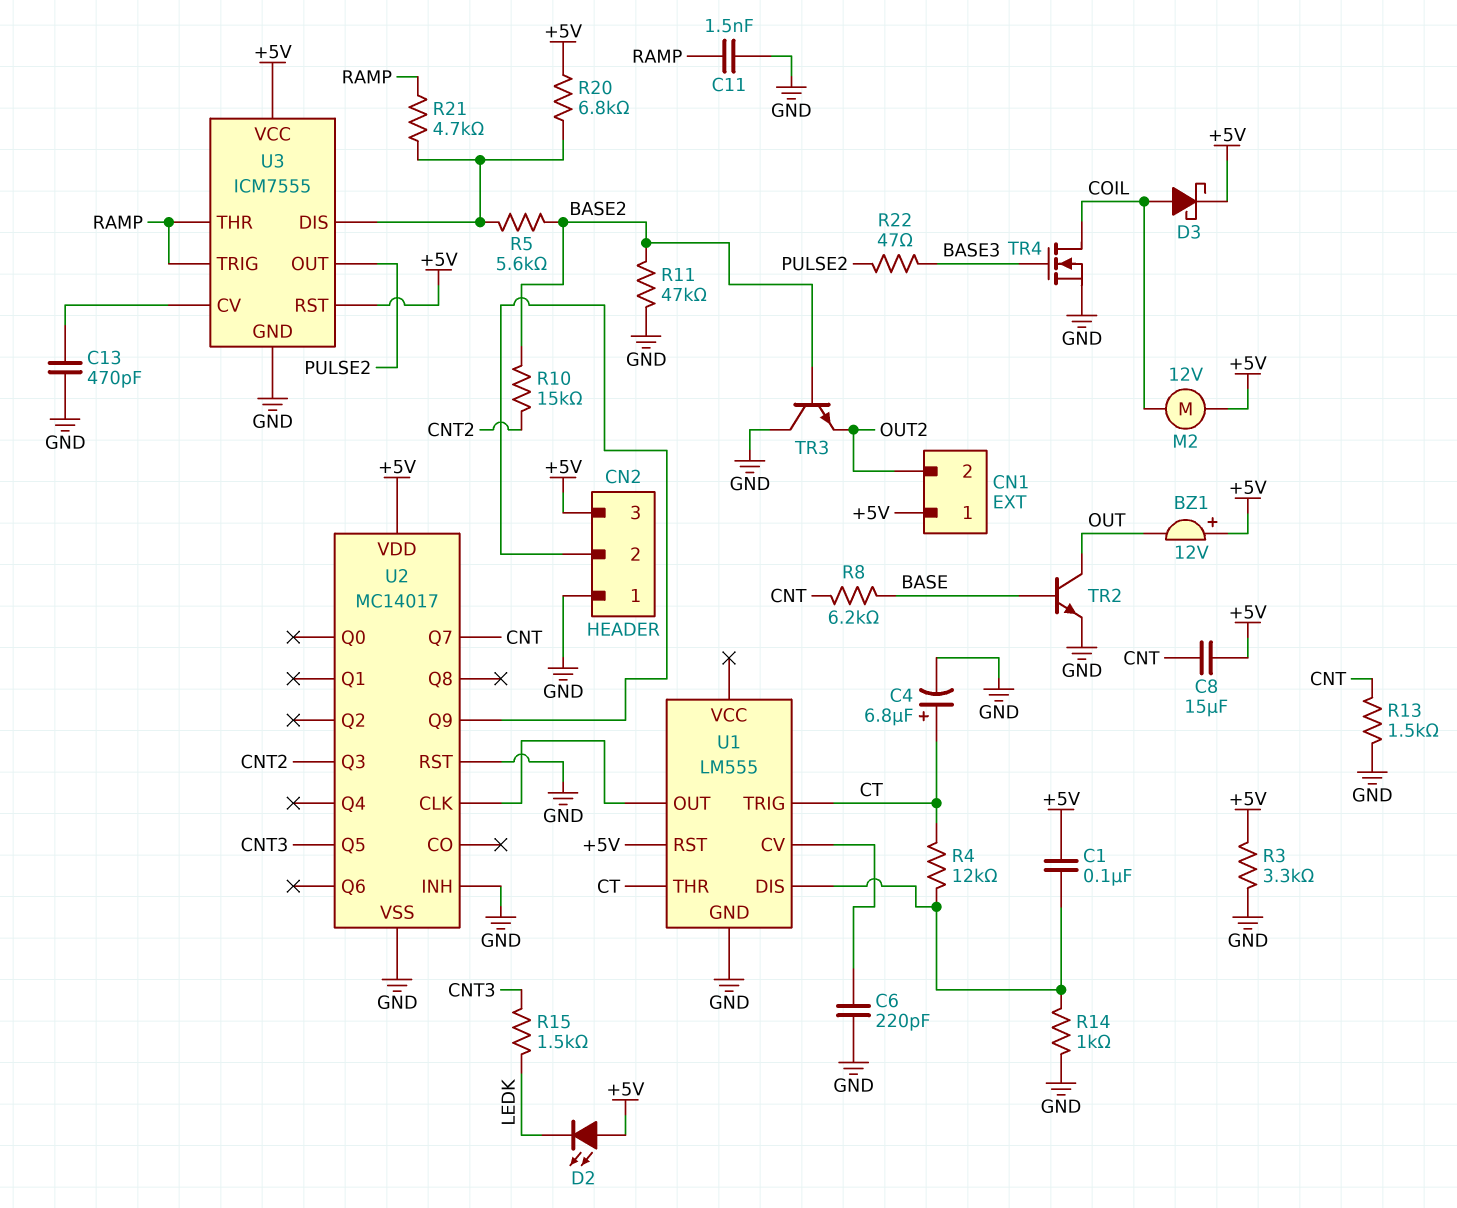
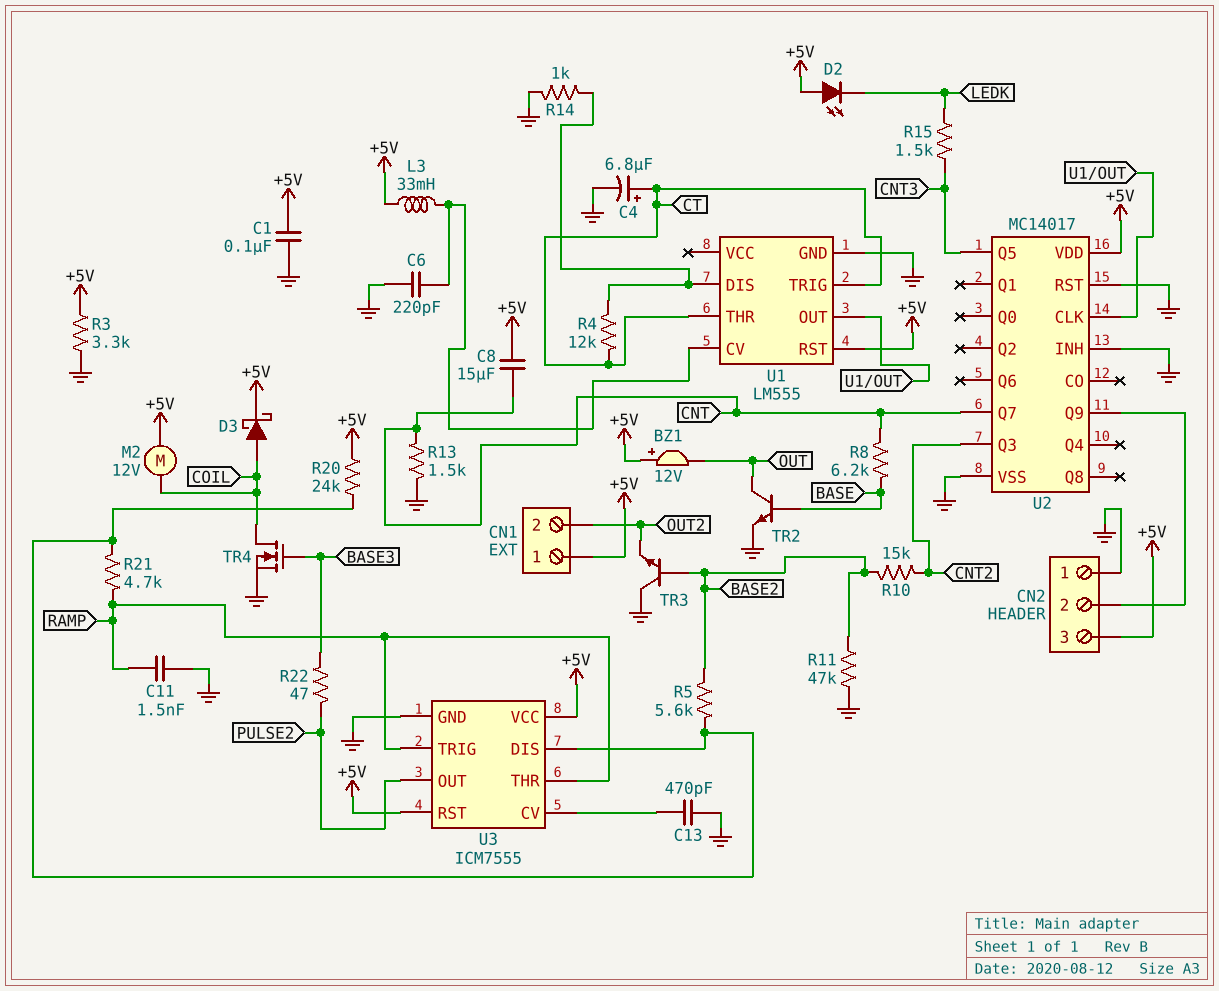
C1: 100nF (+5V, U1/DIS) -> 100nF (+5V, GND)
L3: none -> 33mH (+5V, U1/CV)
R20: 6.8k (+5V, U3/DIS) -> 24k (+5V, U3/DIS)

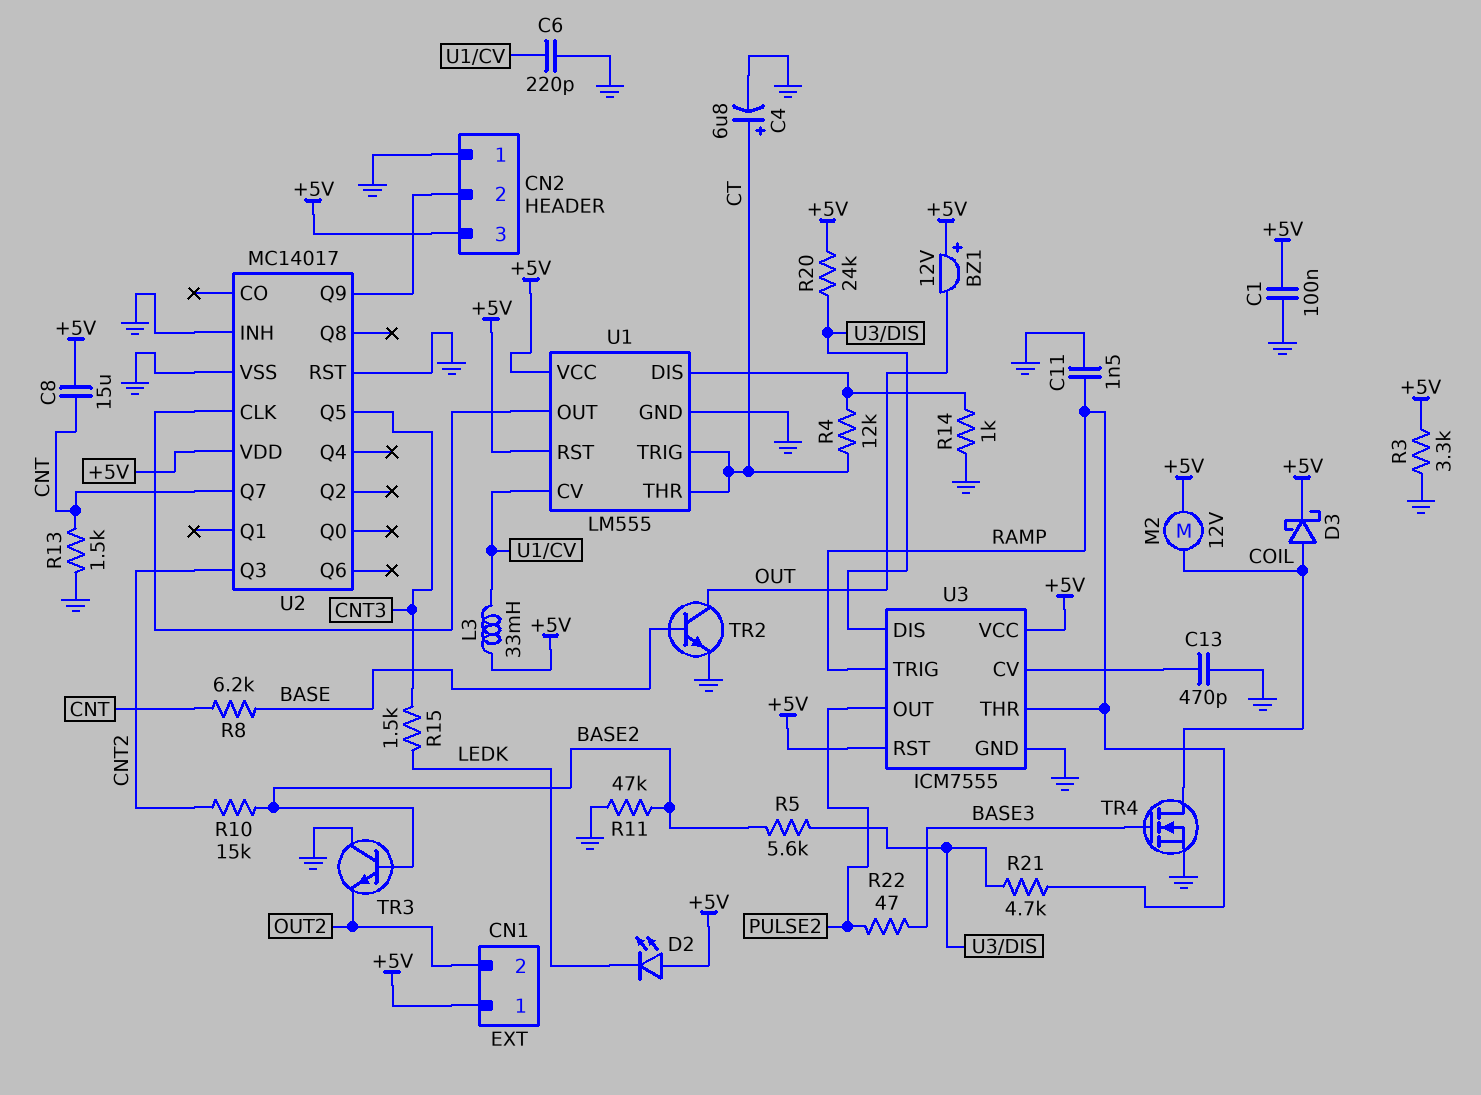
U1 pin VCC: none -> +5V

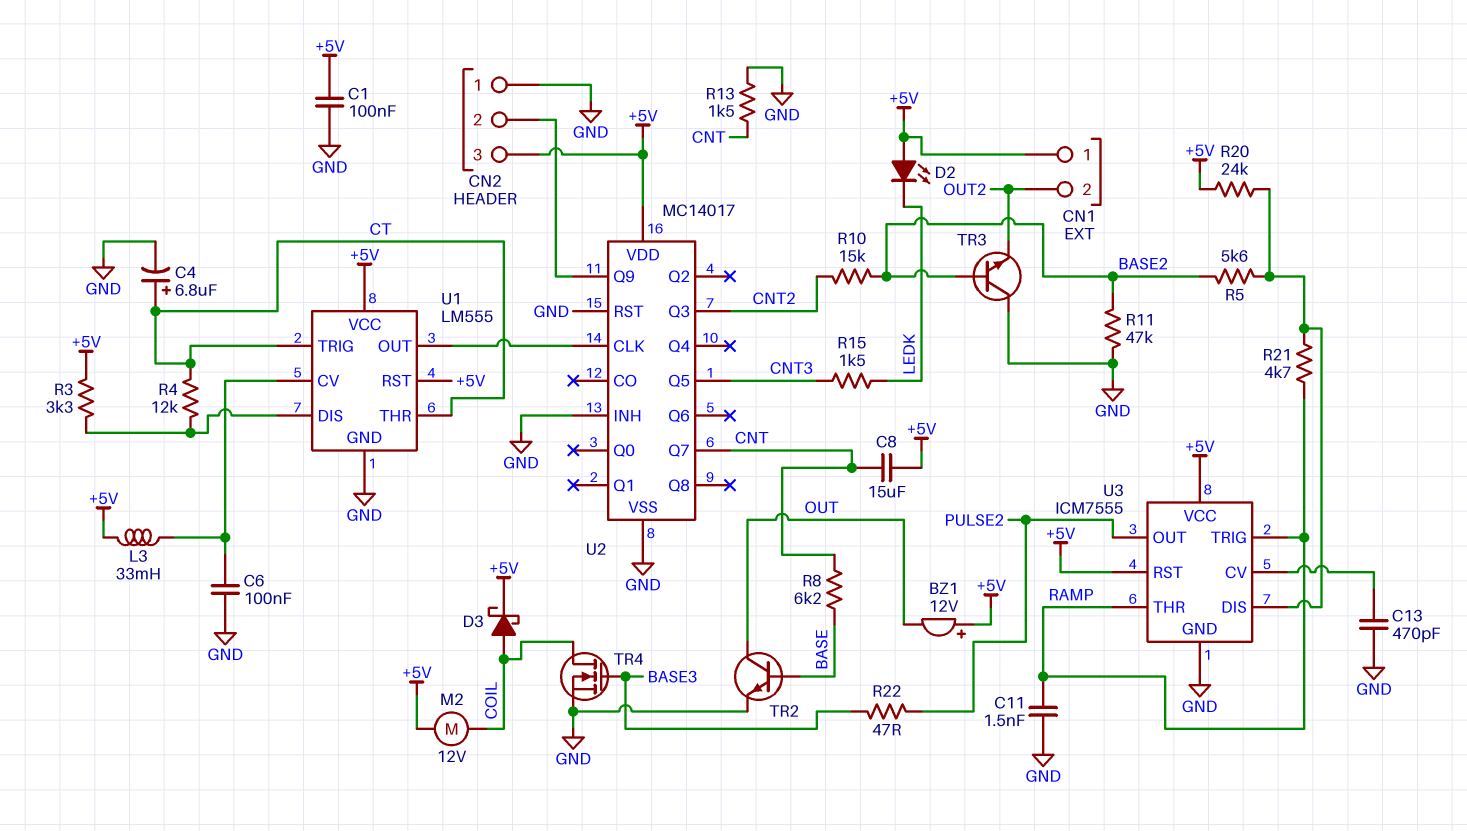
C6: 220pF (GND, U1/CV) -> 100nF (GND, U1/CV)
R3: 3.3k (+5V, GND) -> 3.3k (+5V, U1/DIS)
R14: 1k (GND, U1/DIS) -> none

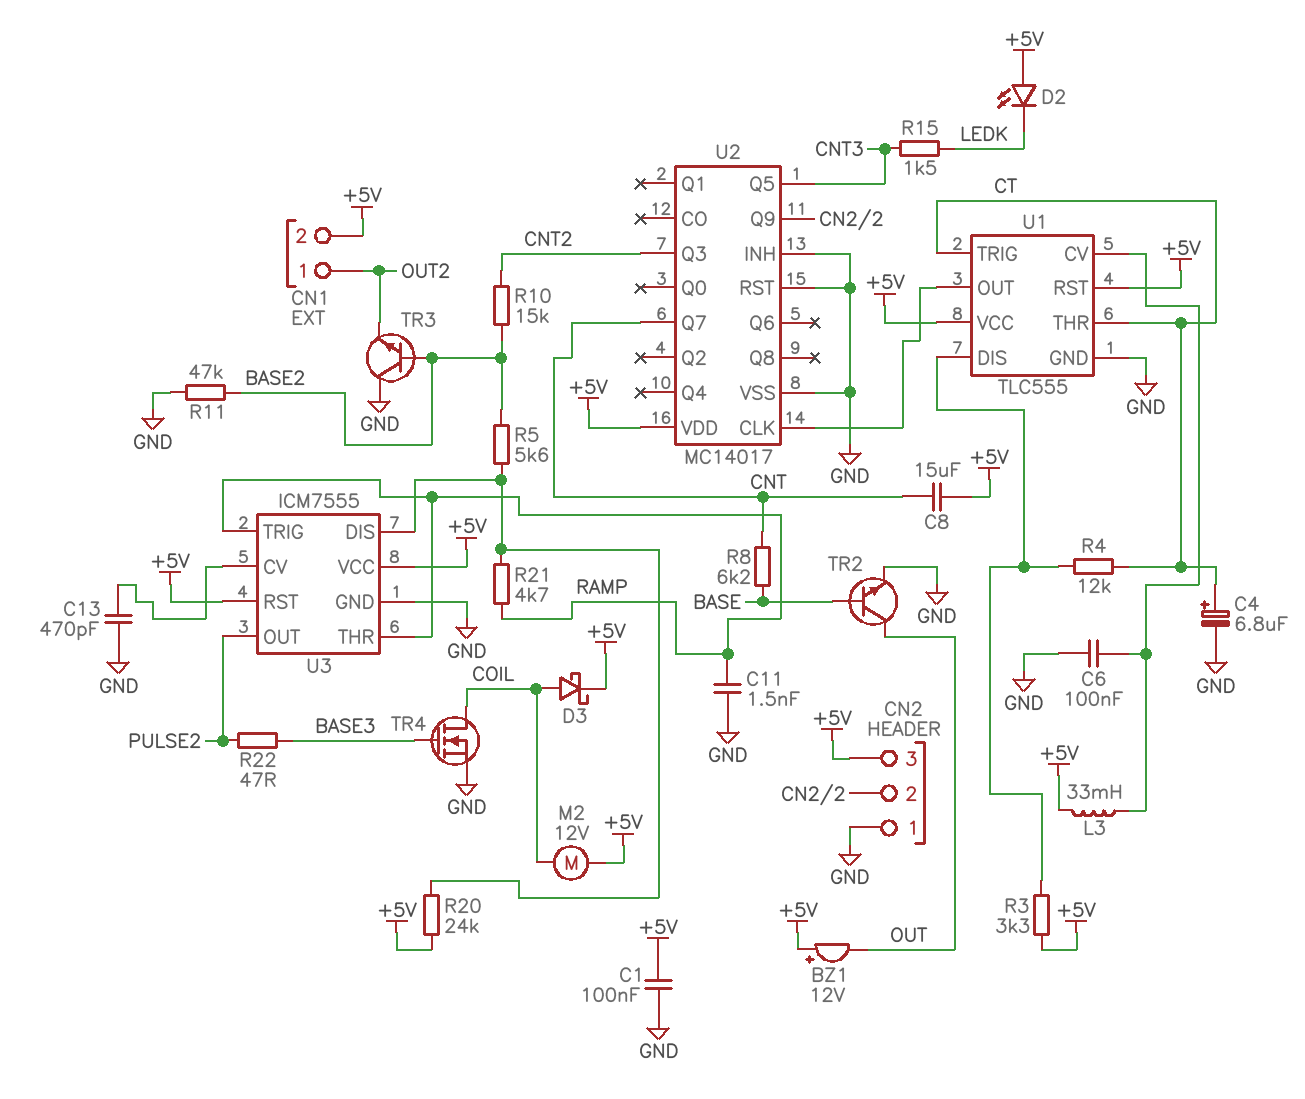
CN1 pin 1: +5V -> OUT2
CN1 pin 2: OUT2 -> +5V
R13: 1.5k (CNT, GND) -> none
U1: LM555 -> TLC555

